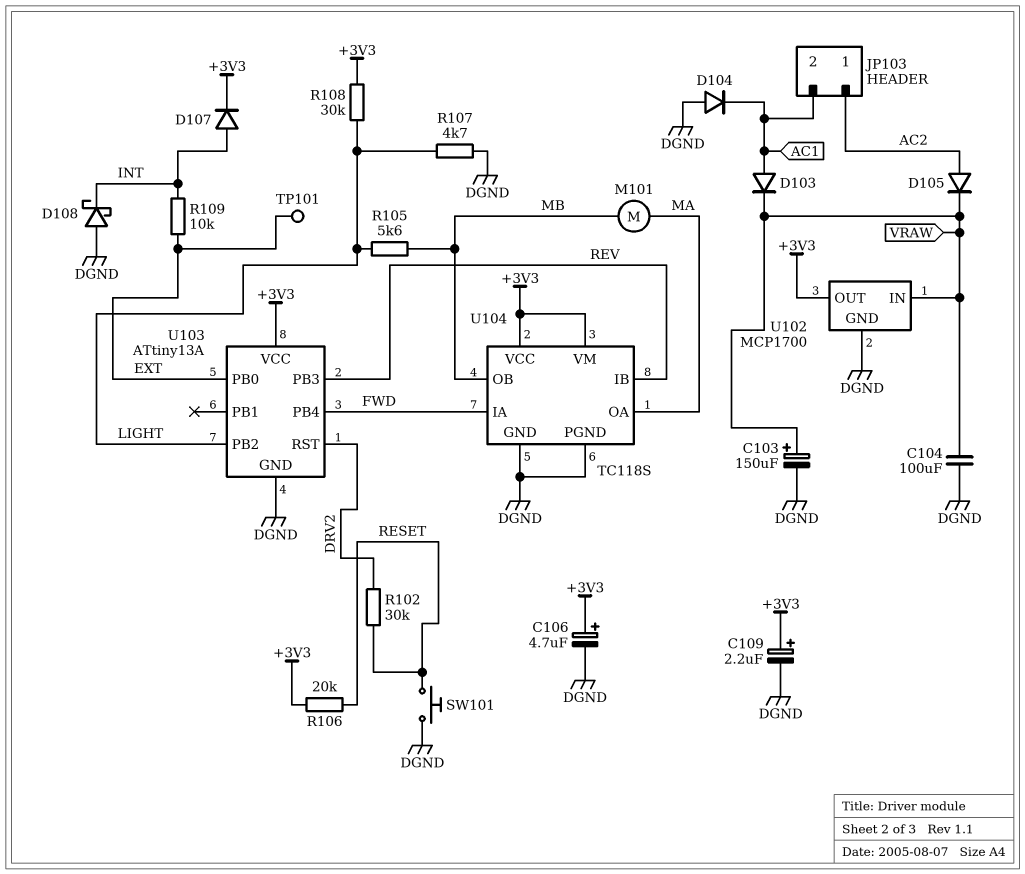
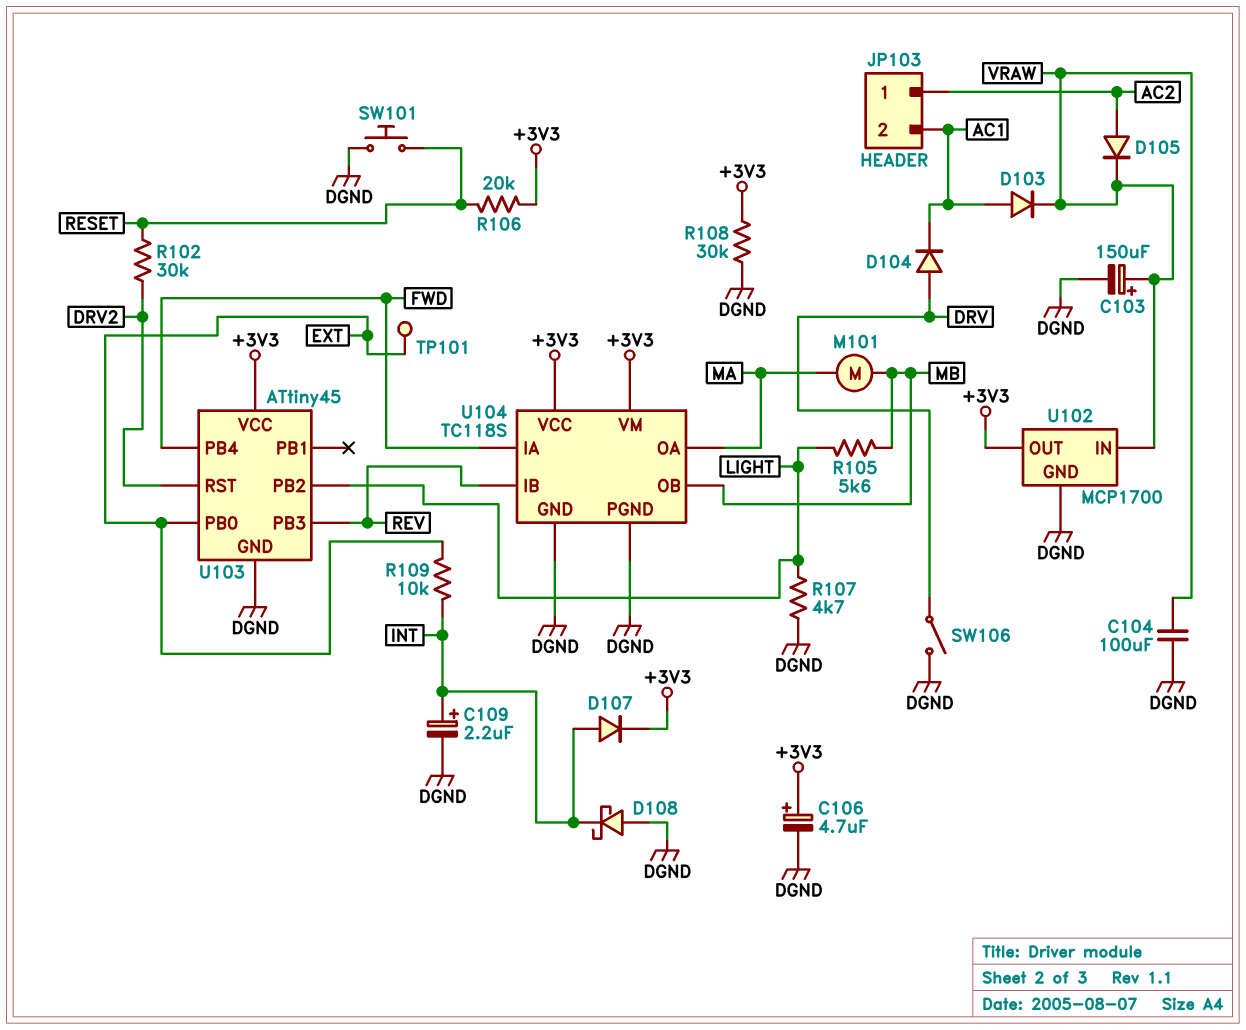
C109: 2.2uF (plus +3V3, minus DGND) -> 2.2uF (plus INT, minus DGND)
D104: diode (A DGND, K AC1) -> diode (A DRV, K AC1)
R108: 30k (+3V3, LIGHT) -> 30k (+3V3, DGND)
SW106: none -> switch (DGND, DRV)
U103: ATtiny13A -> ATtiny45

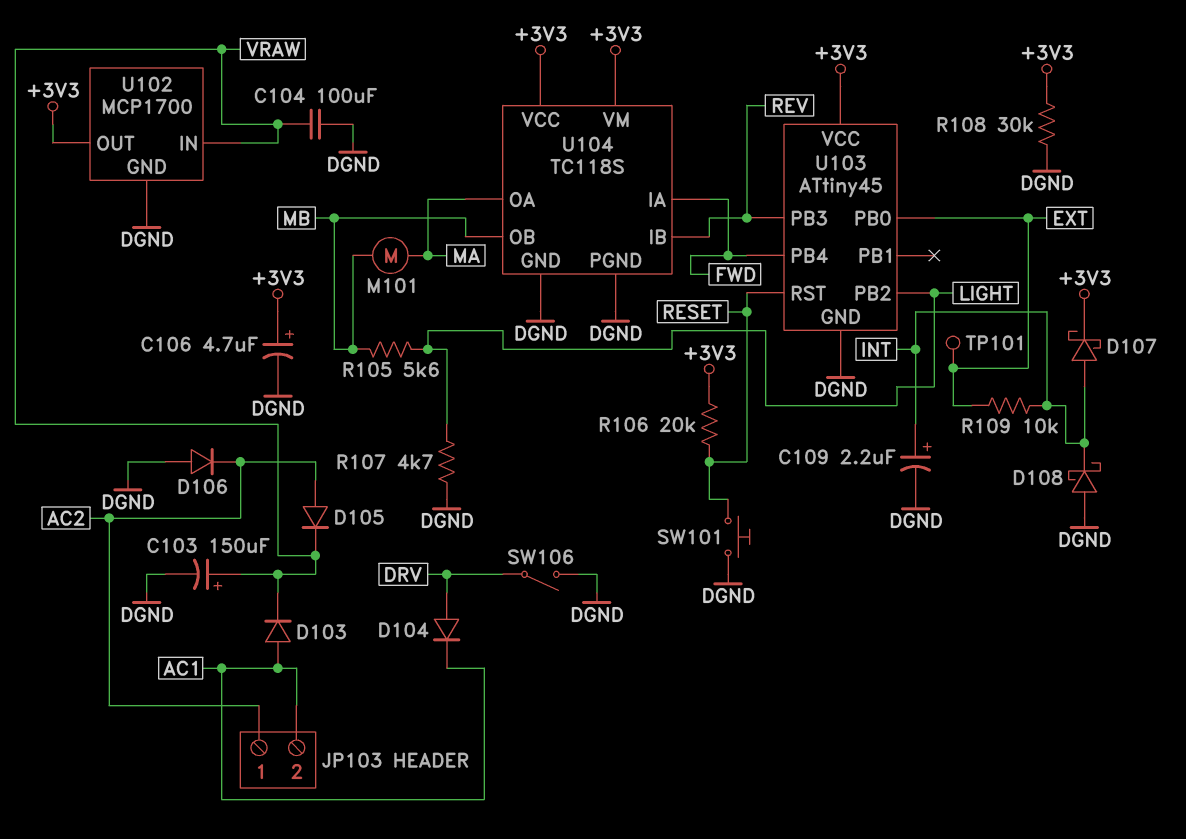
D106: none -> diode (A DGND, K AC2)
D107: diode (A INT, K +3V3) -> schottky (A INT, K +3V3)
R102: 30k (DRV2, RESET) -> none
U103 pin RST: DRV2 -> RESET

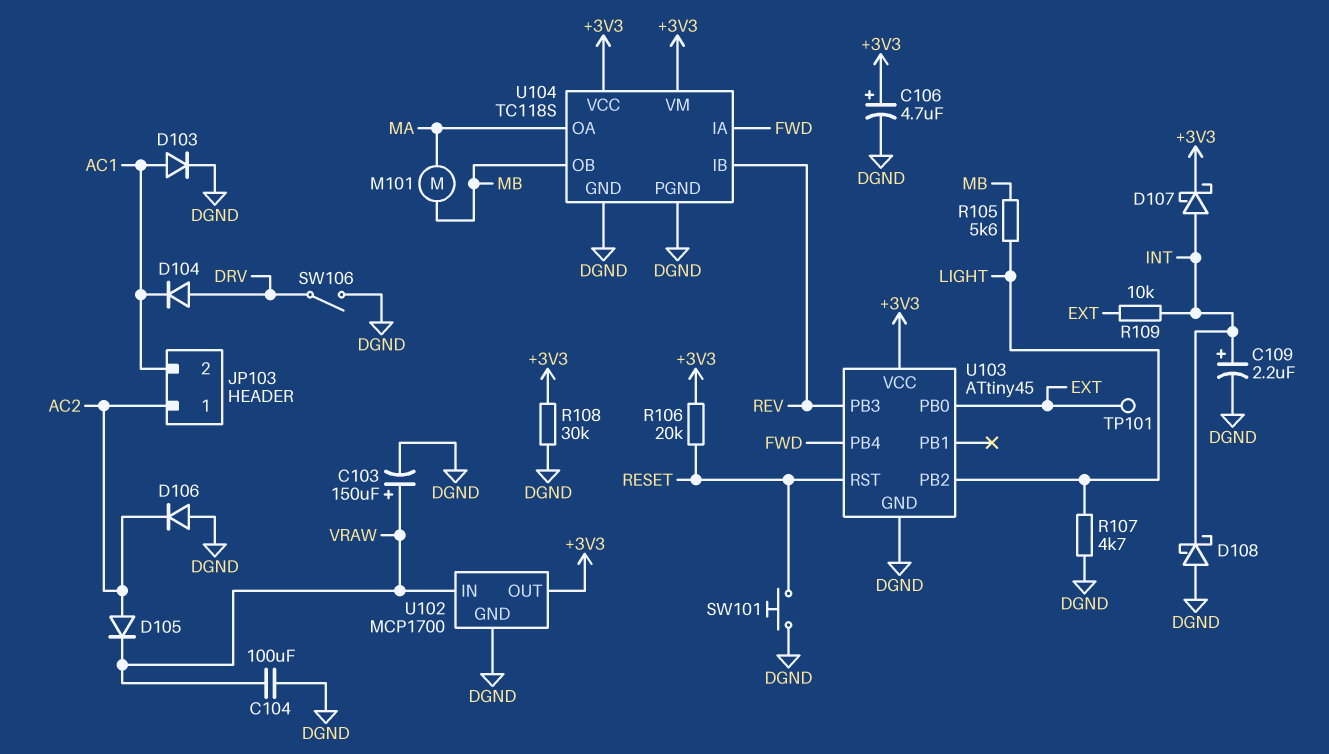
D103: diode (A AC1, K VRAW) -> diode (A AC1, K DGND)

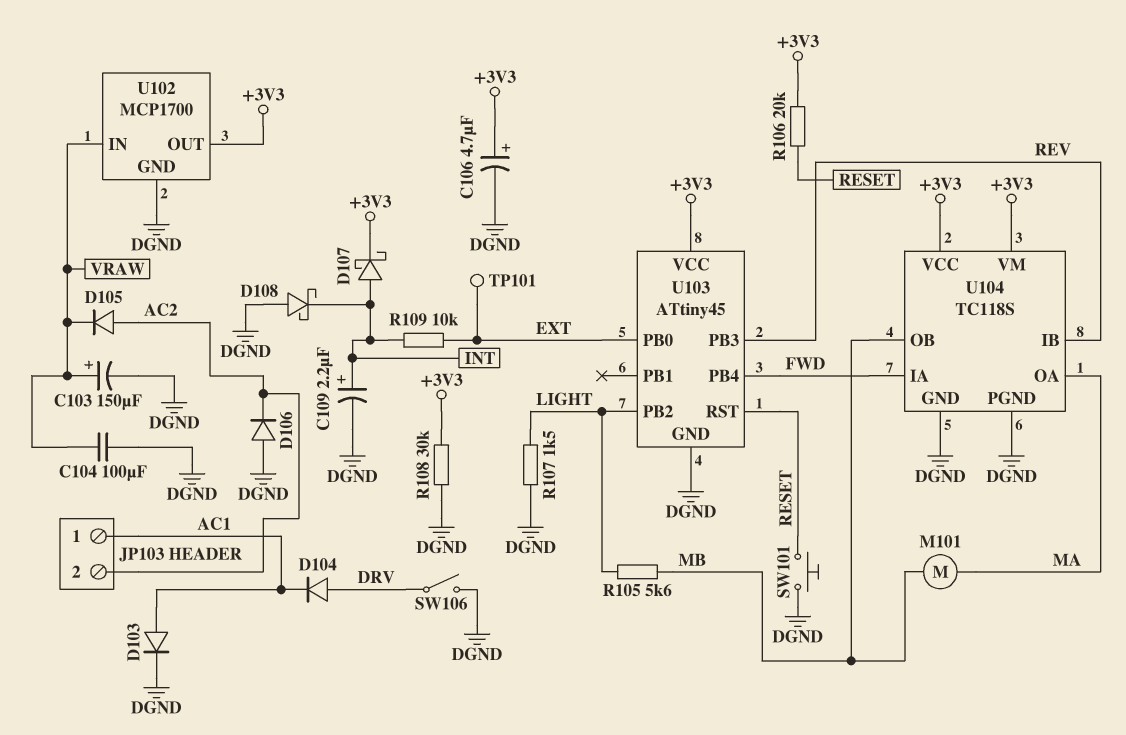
JP103 pin 1: AC2 -> AC1
JP103 pin 2: AC1 -> AC2
R107: 4.7k (DGND, LIGHT) -> 1.5k (DGND, LIGHT)

